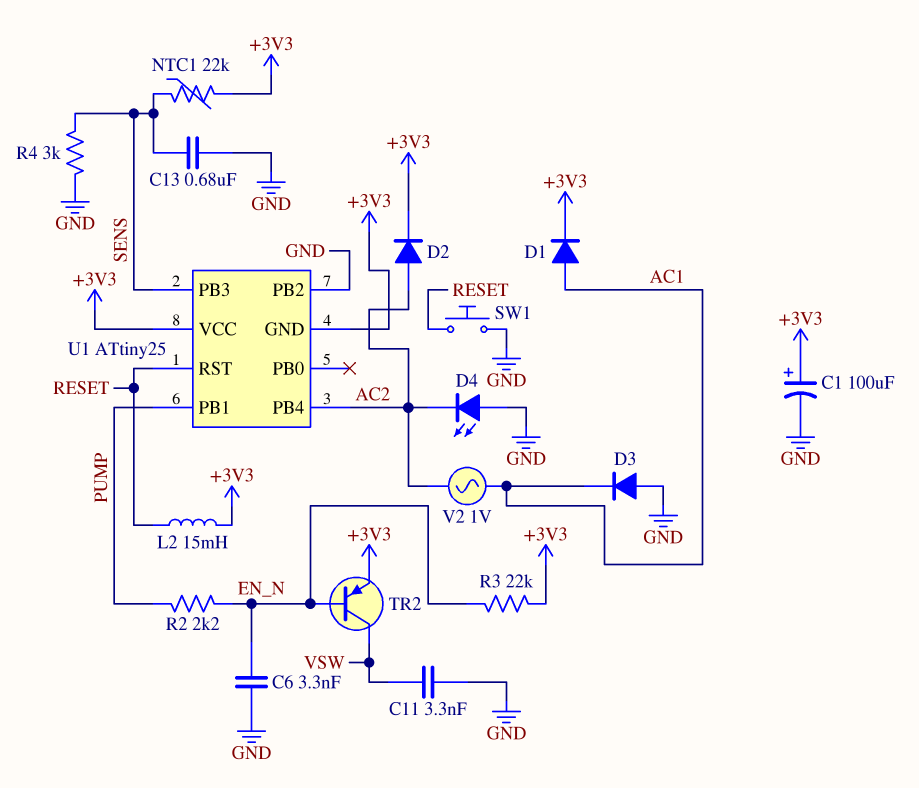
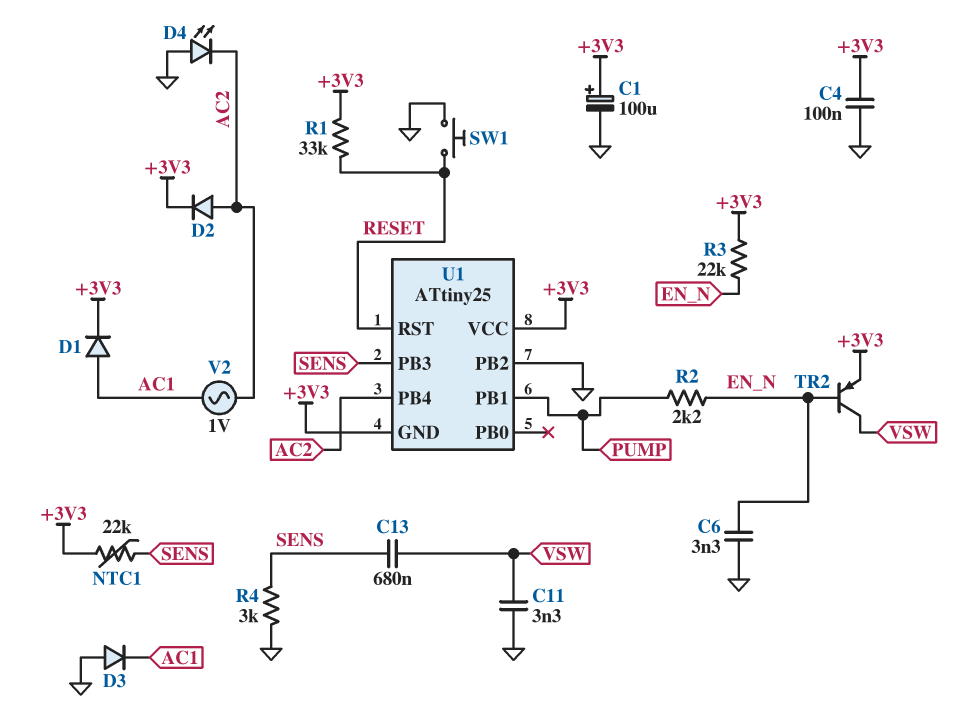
C4: none -> 100nF (+3V3, GND)
C13: 680nF (GND, SENS) -> 680nF (SENS, VSW)
L2: 15mH (+3V3, RESET) -> none
R1: none -> 33k (+3V3, RESET)

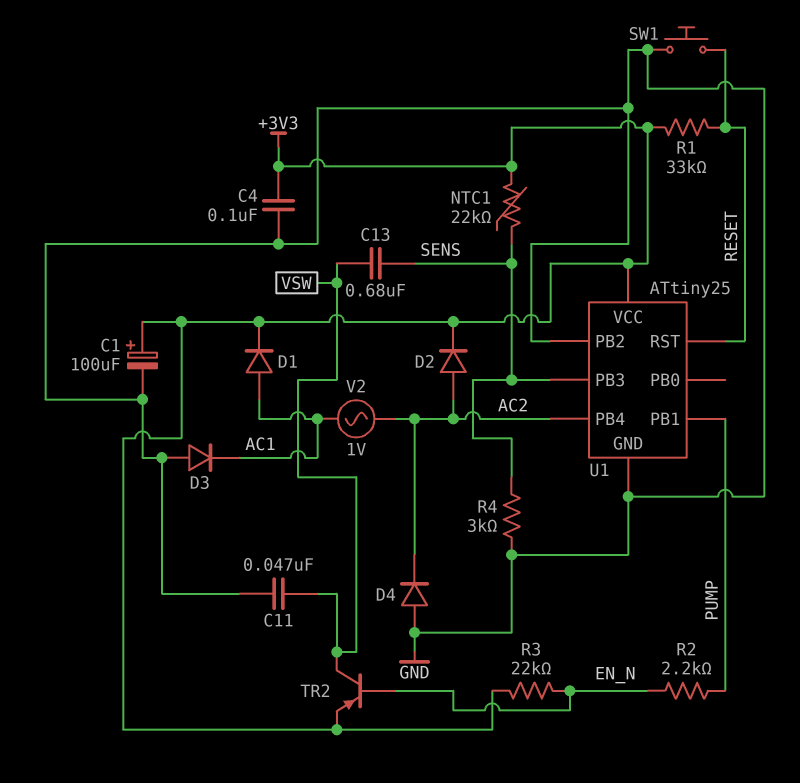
C6: 3.3nF (EN_N, GND) -> none
C11: 3.3nF (GND, VSW) -> 47nF (GND, VSW)
D4: LED (A GND, K AC2) -> diode (A GND, K AC2)
U1 pin GND: +3V3 -> GND

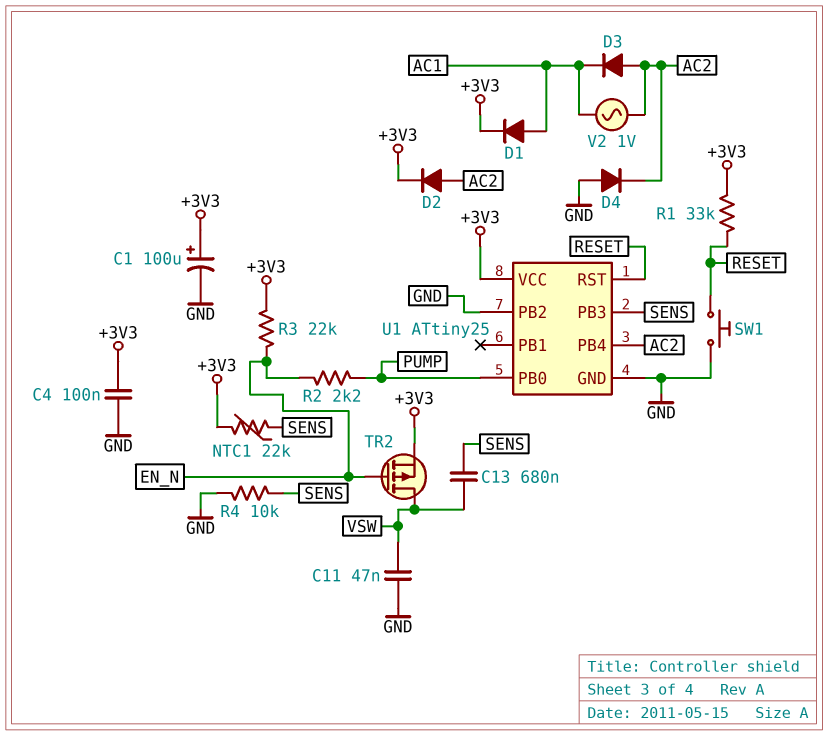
D3: diode (A GND, K AC1) -> diode (A AC2, K AC1)
R4: 3k (GND, SENS) -> 10k (GND, SENS)
TR2: PNP (B EN_N, C VSW, E +3V3) -> PMOS (G EN_N, D VSW, S +3V3)
U1 pin PB0: none -> PUMP
U1 pin PB1: PUMP -> none

